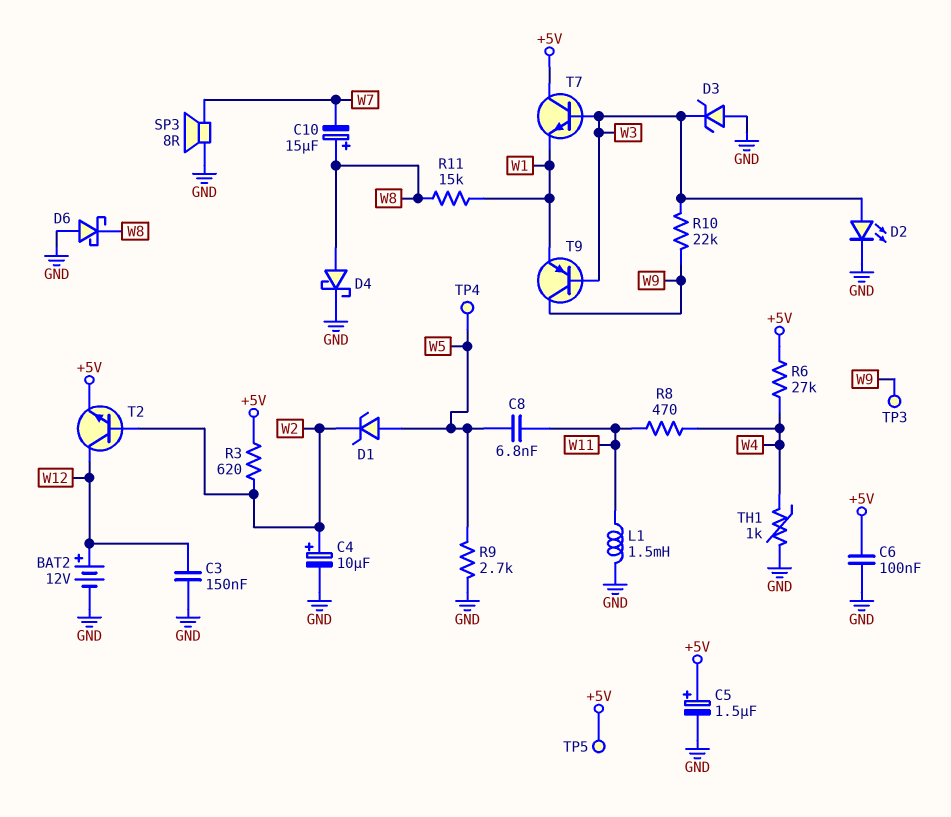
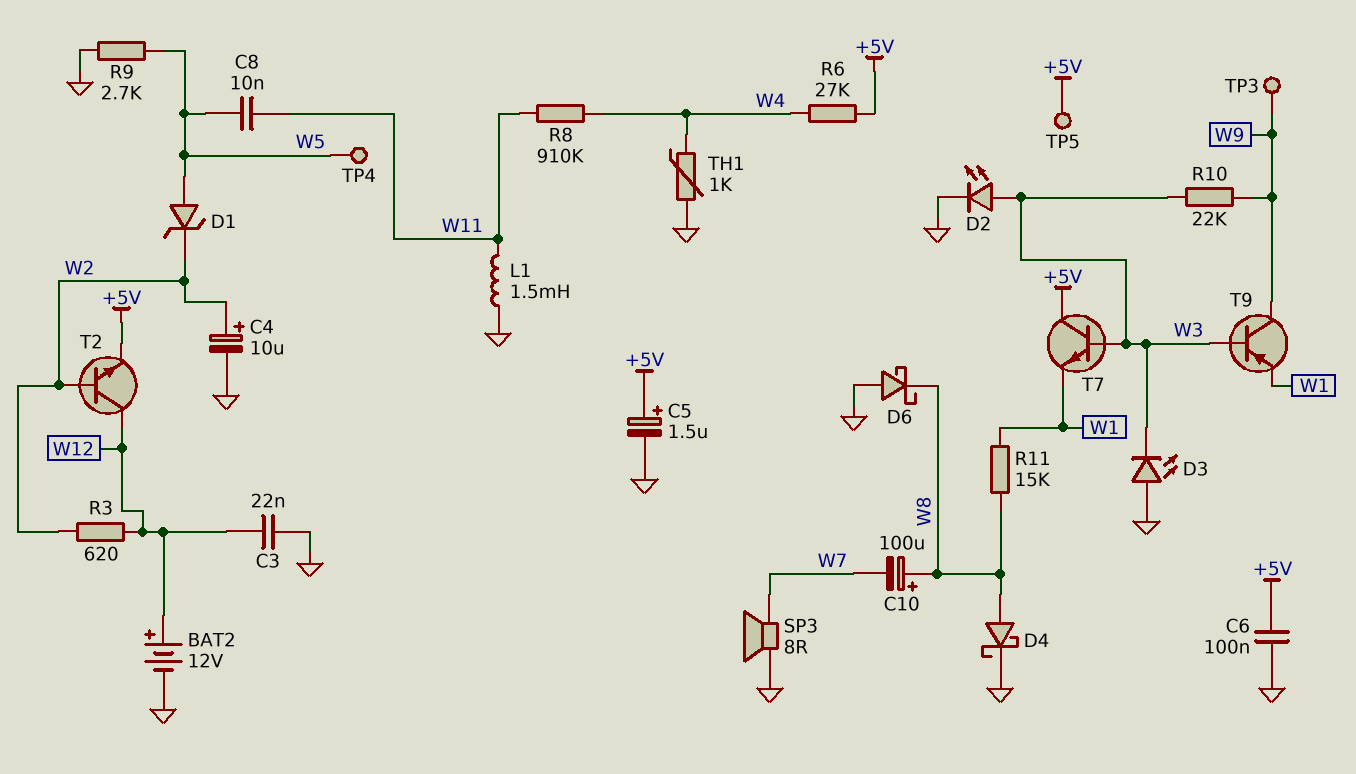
C3: 150nF (GND, W12) -> 22nF (GND, W12)
C8: 6.8nF (W5, W11) -> 10nF (W5, W11)
C10: 15uF (plus W8, minus W7) -> 100uF (plus W8, minus W7)
D3: zener (A GND, K W3) -> LED (A GND, K W3)
R3: 620 (+5V, W2) -> 620 (W2, W12)
R8: 470 (W4, W11) -> 910k (W4, W11)

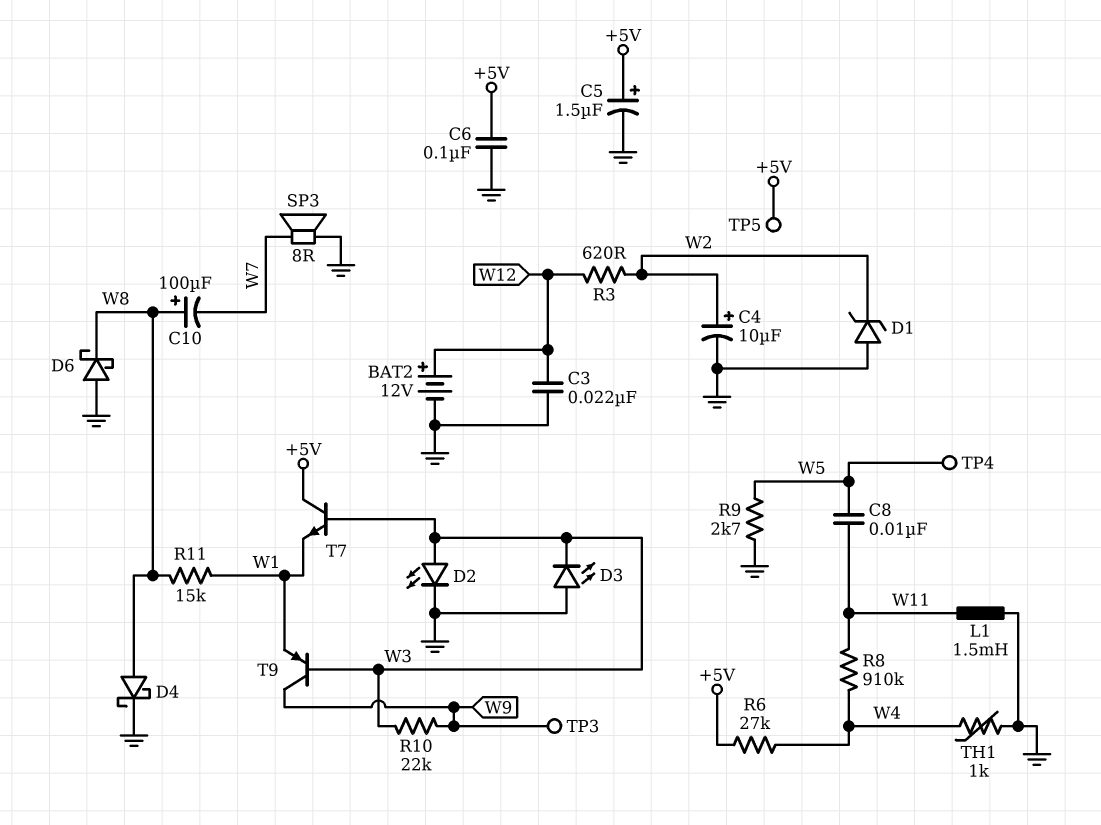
D1: zener (A W5, K W2) -> zener (A GND, K W2)
T2: NPN (B W2, C W12, E +5V) -> none

